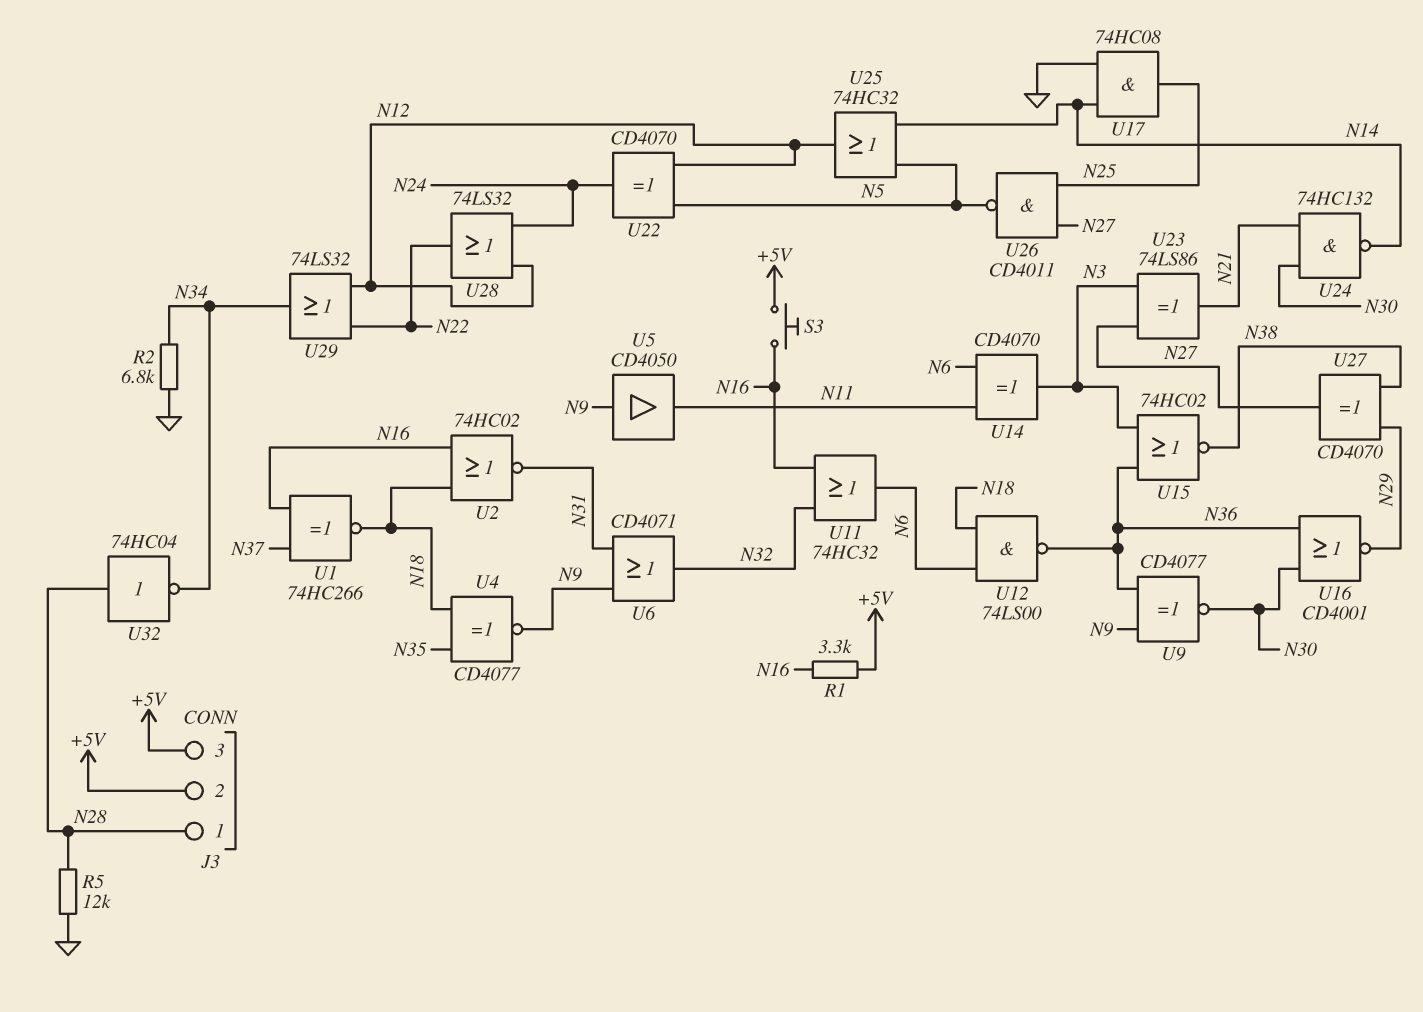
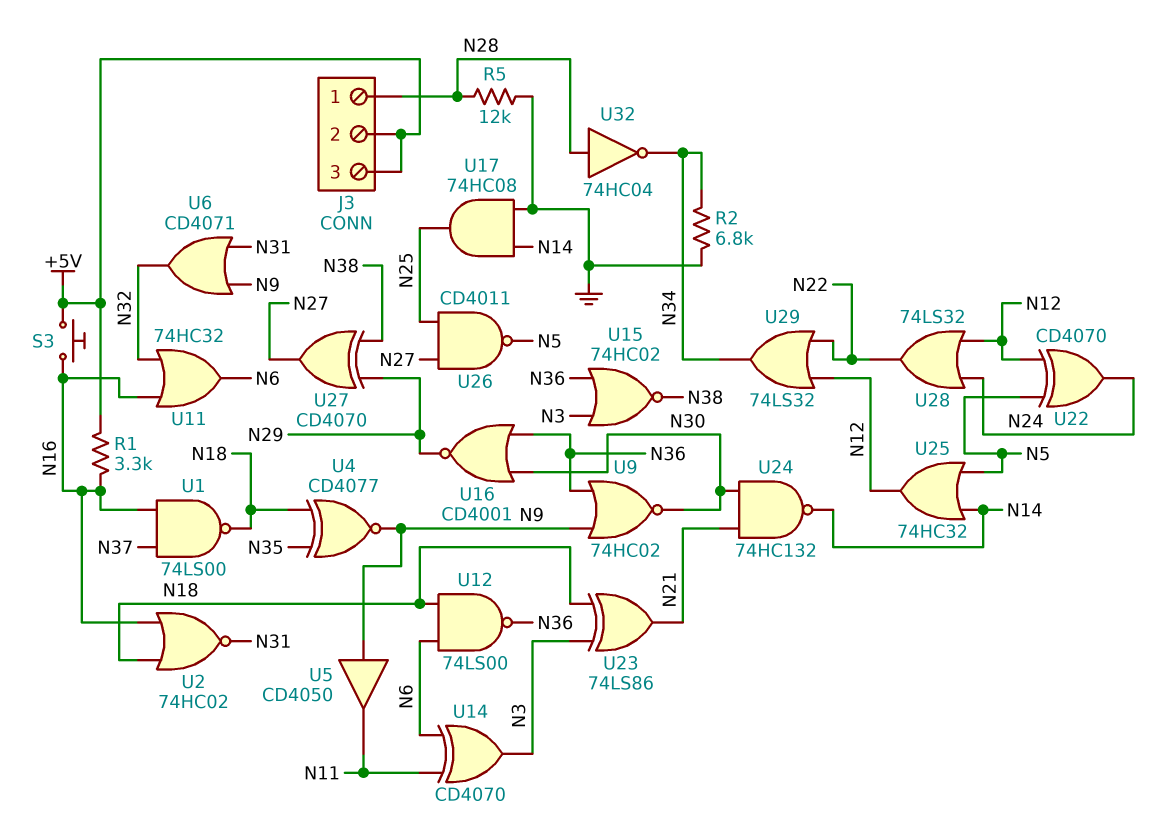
U1: XNOR 74HC266 (in N16, in N37, out N18) -> NAND 74LS00 (in N16, in N37, out N18)
U9: XNOR CD4077 (in N9, in N36, out N30) -> NOR 74HC02 (in N9, in N36, out N30)
U23: XOR 74LS86 (in N3, in N27, out N21) -> XOR 74LS86 (in N3, in N18, out N21)

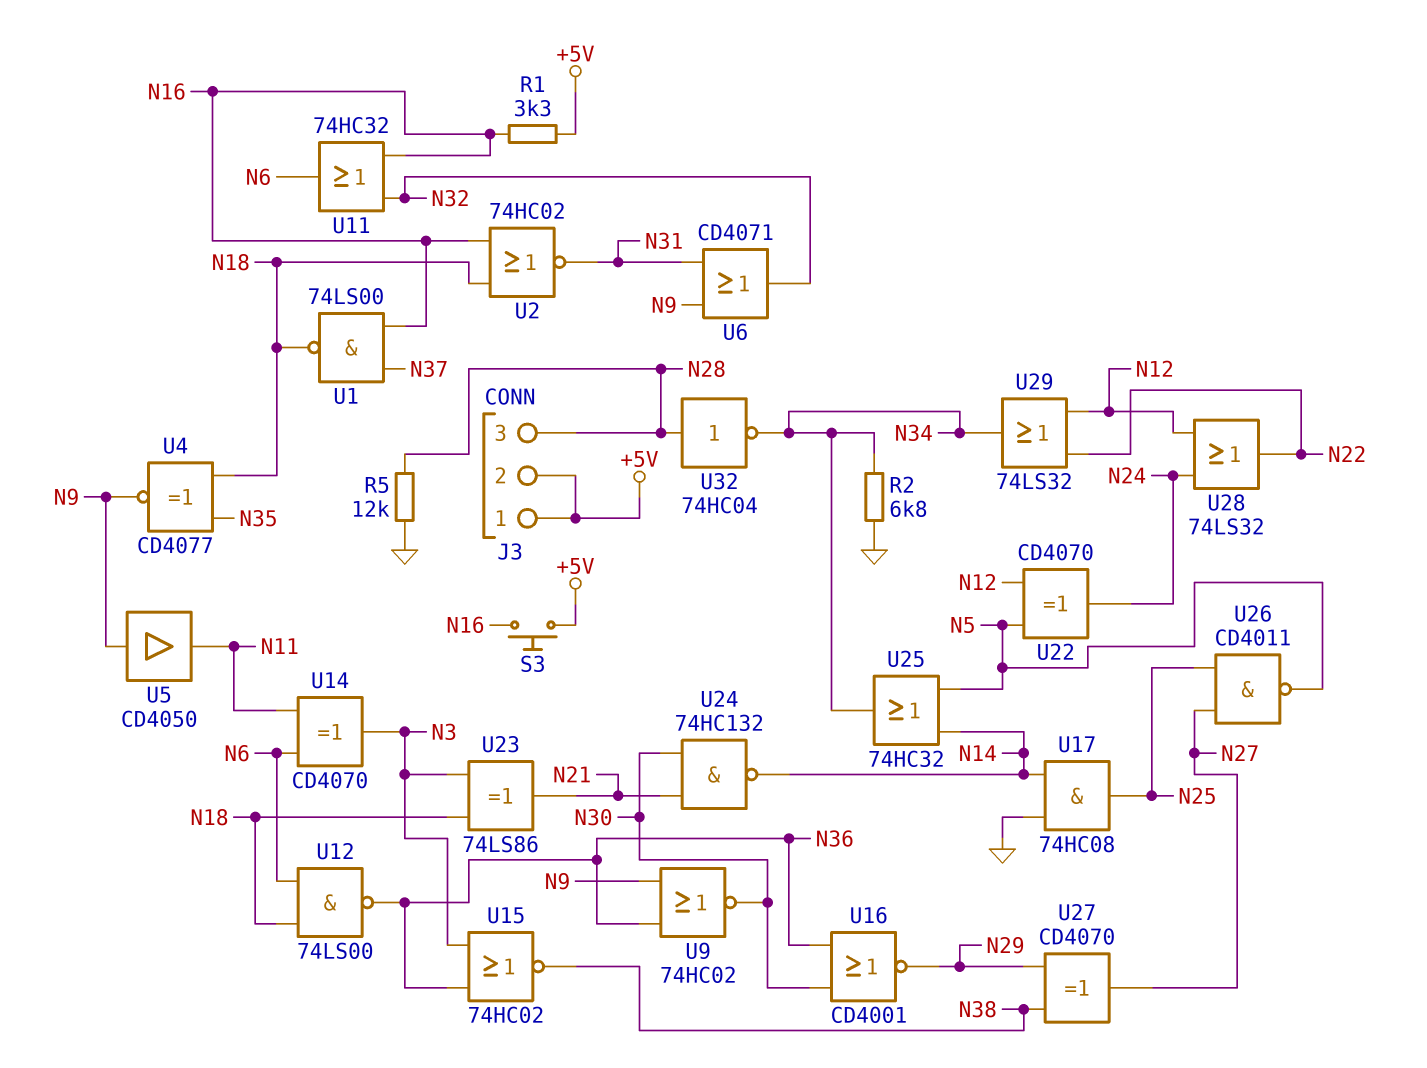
J3 pin 1: N28 -> +5V
J3 pin 3: +5V -> N28
U25: OR 74HC32 (in N5, in N14, out N12) -> OR 74HC32 (in N5, in N14, out N34)

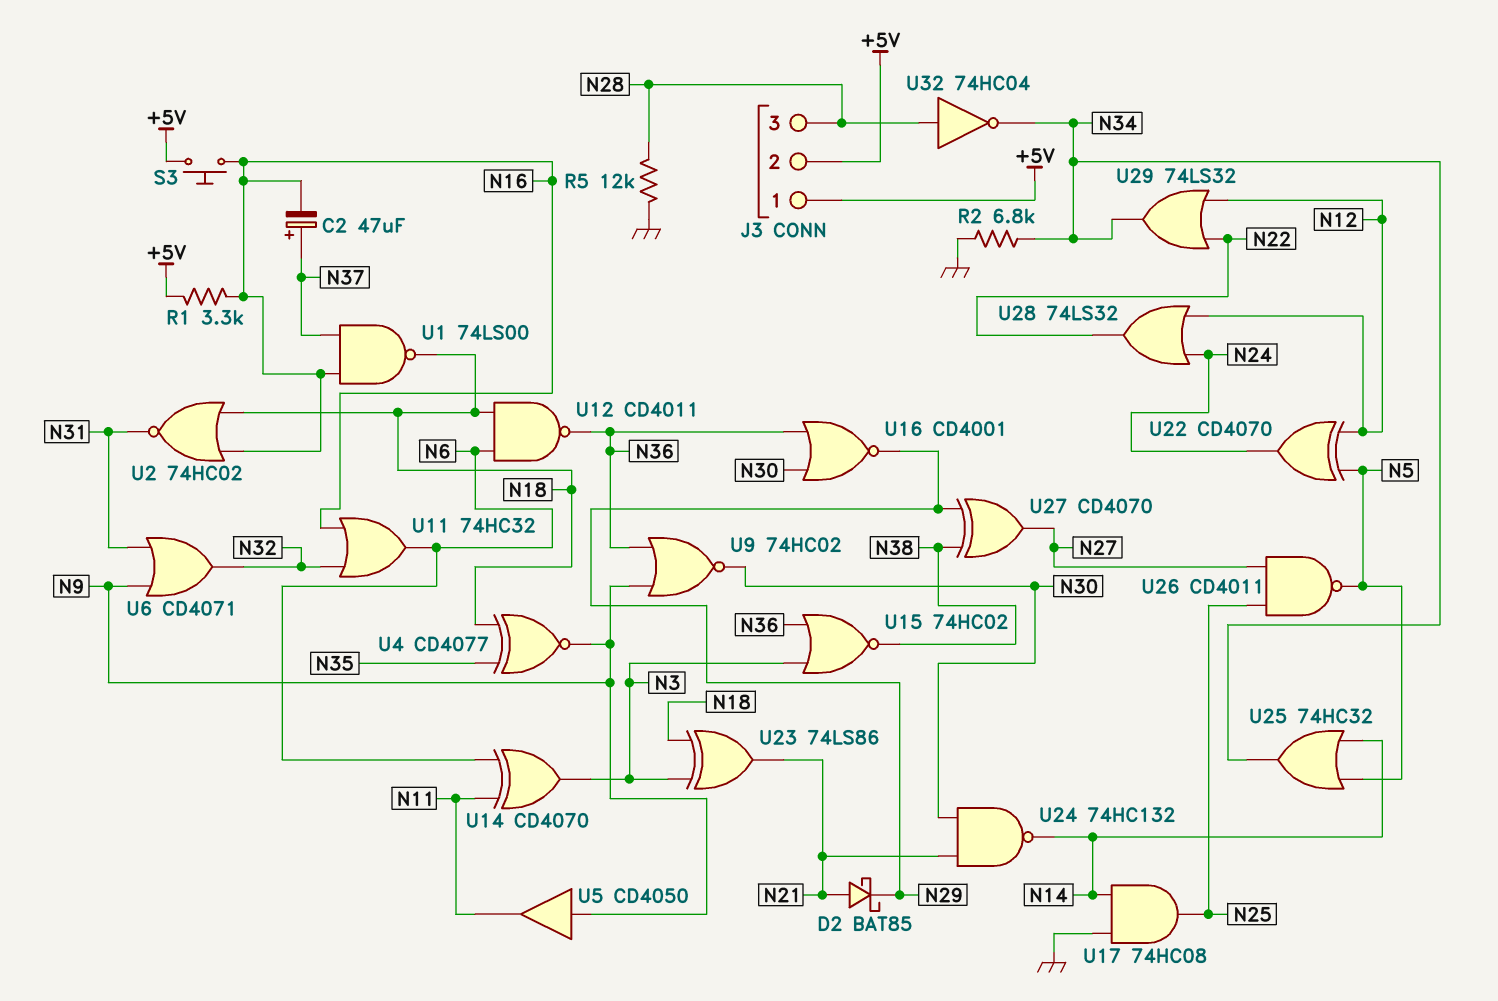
C2: none -> 47uF (plus N37, minus N16)
D2: none -> schottky BAT85 (A N21, K N29)
U12: NAND 74LS00 (in N6, in N18, out N36) -> NAND CD4011 (in N6, in N18, out N36)

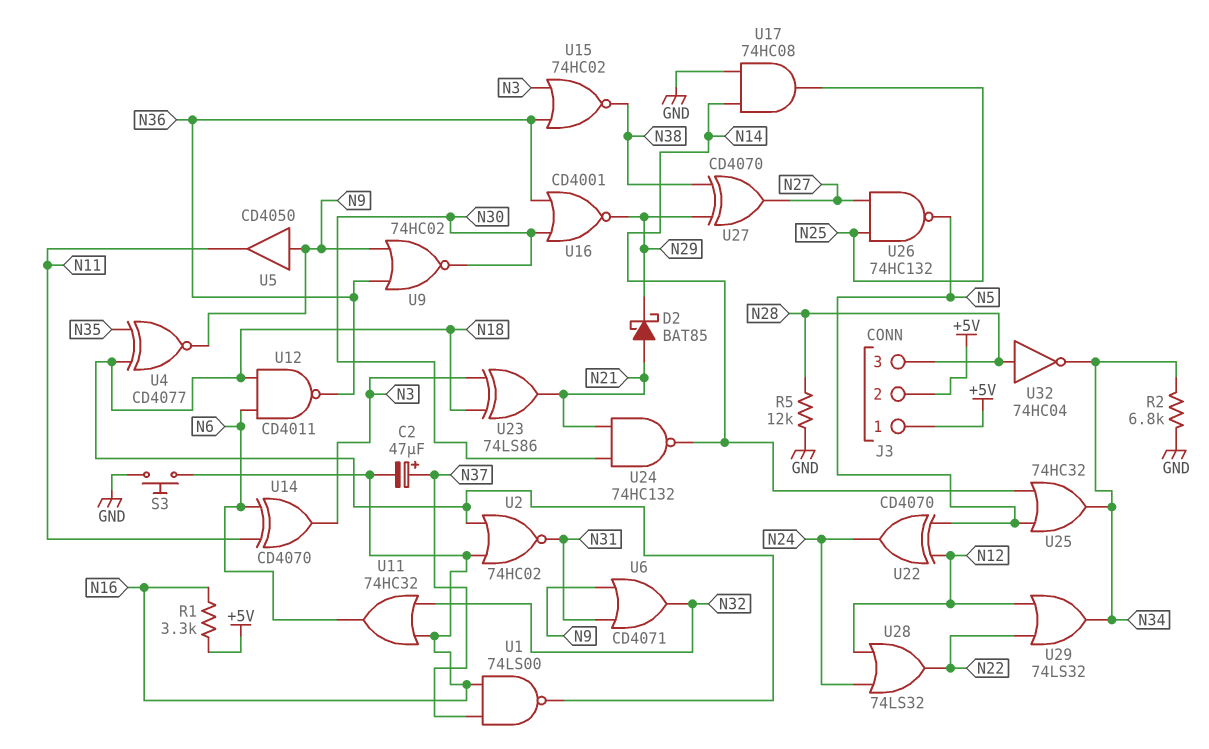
S3: button (+5V, N16) -> button (GND, N16)
U26: NAND CD4011 (in N25, in N27, out N5) -> NAND 74HC132 (in N25, in N27, out N5)

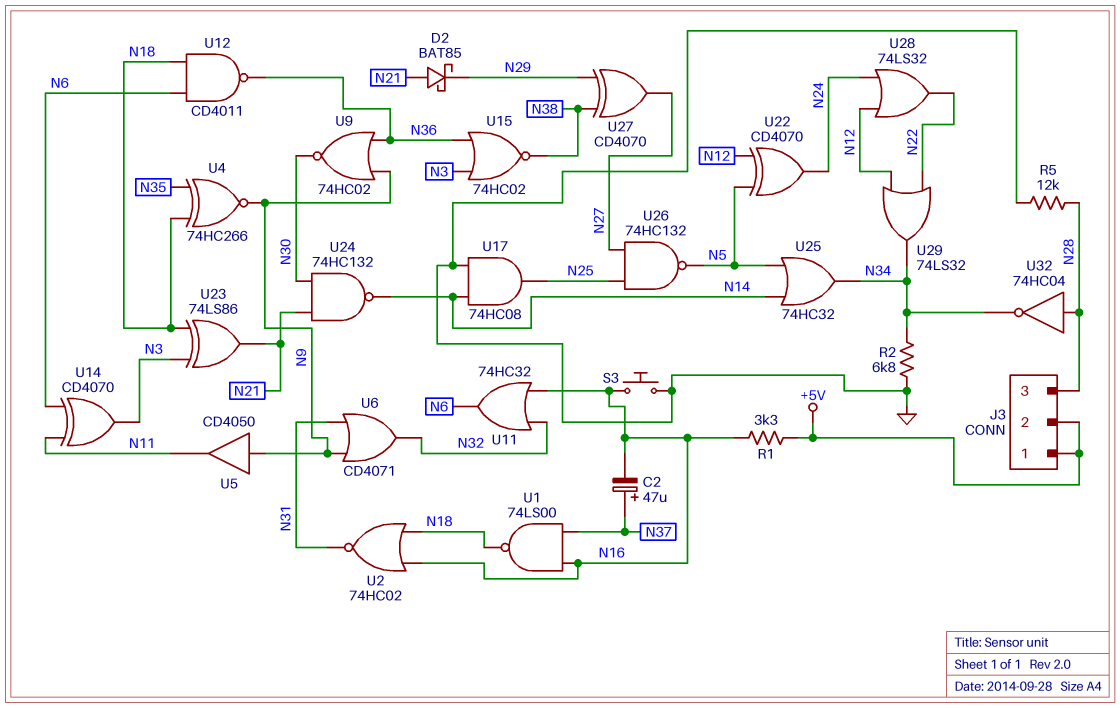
U4: XNOR CD4077 (in N18, in N35, out N9) -> XNOR 74HC266 (in N18, in N35, out N9)
U16: NOR CD4001 (in N30, in N36, out N29) -> none

